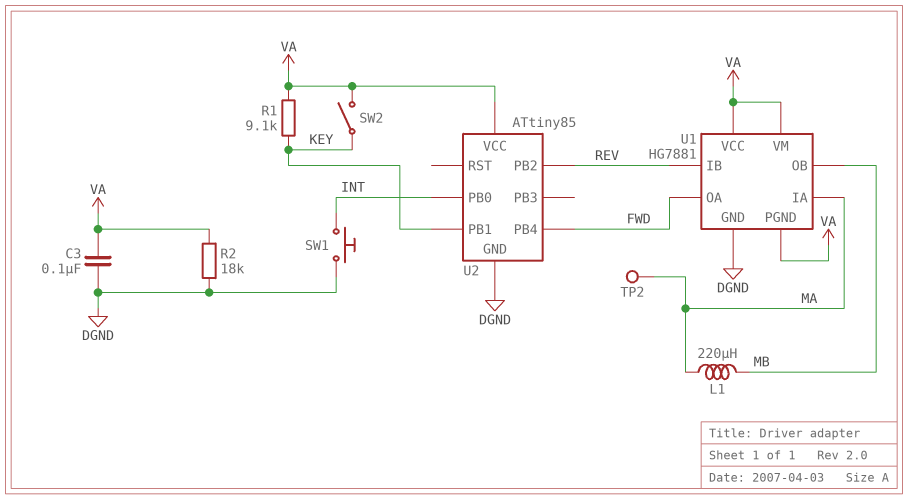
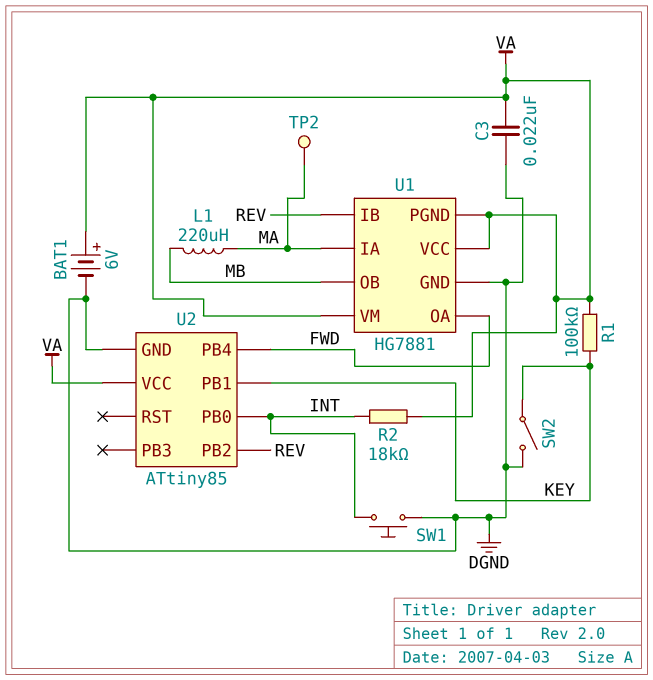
BAT1: none -> 6V (plus VA, minus DGND)
C3: 100nF (DGND, VA) -> 22nF (DGND, VA)
R1: 9.1k (KEY, VA) -> 100k (KEY, VA)
R2: 18k (DGND, VA) -> 18k (INT, VA)
SW2: switch (KEY, VA) -> switch (DGND, KEY)

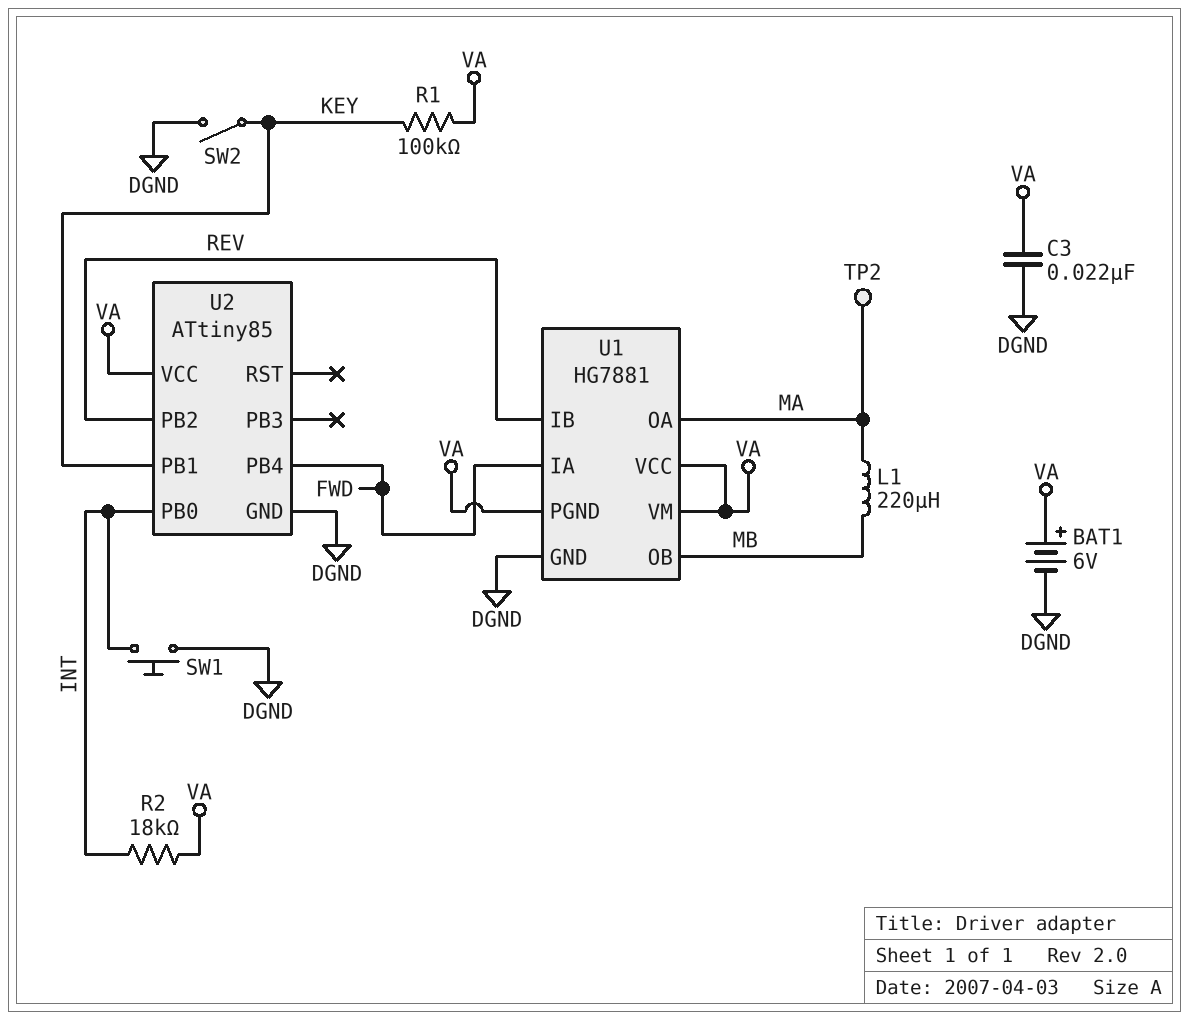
U1 pin IA: MA -> FWD
U1 pin OA: FWD -> MA

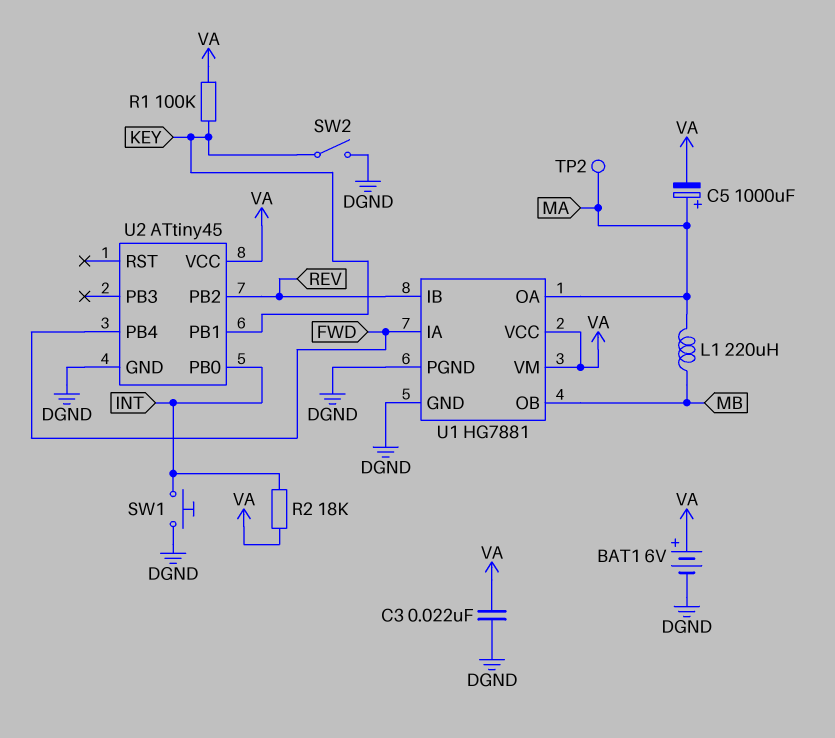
C5: none -> 1000uF (plus MA, minus VA)
U1 pin PGND: VA -> DGND
U2: ATtiny85 -> ATtiny45

